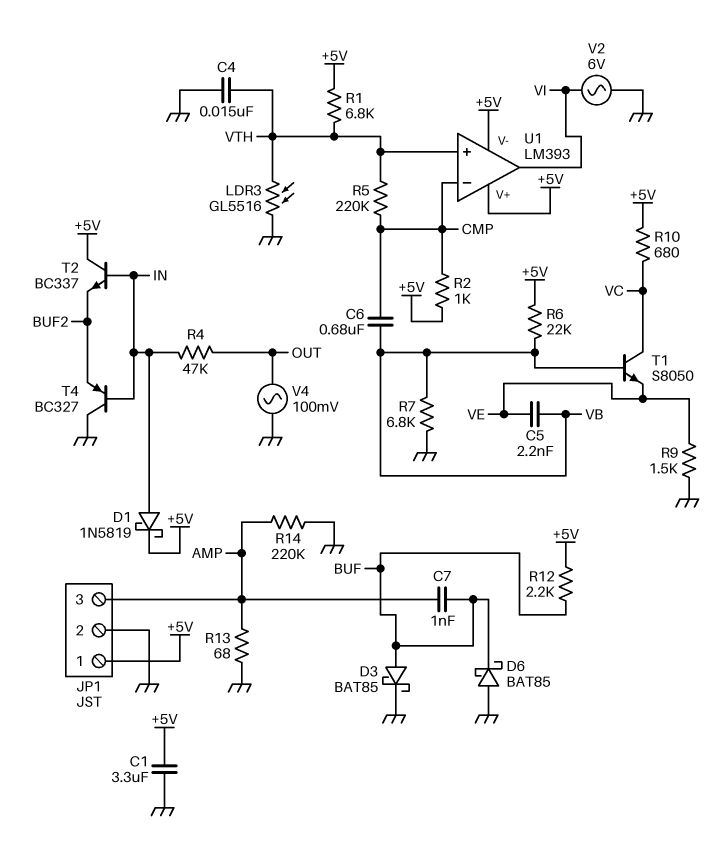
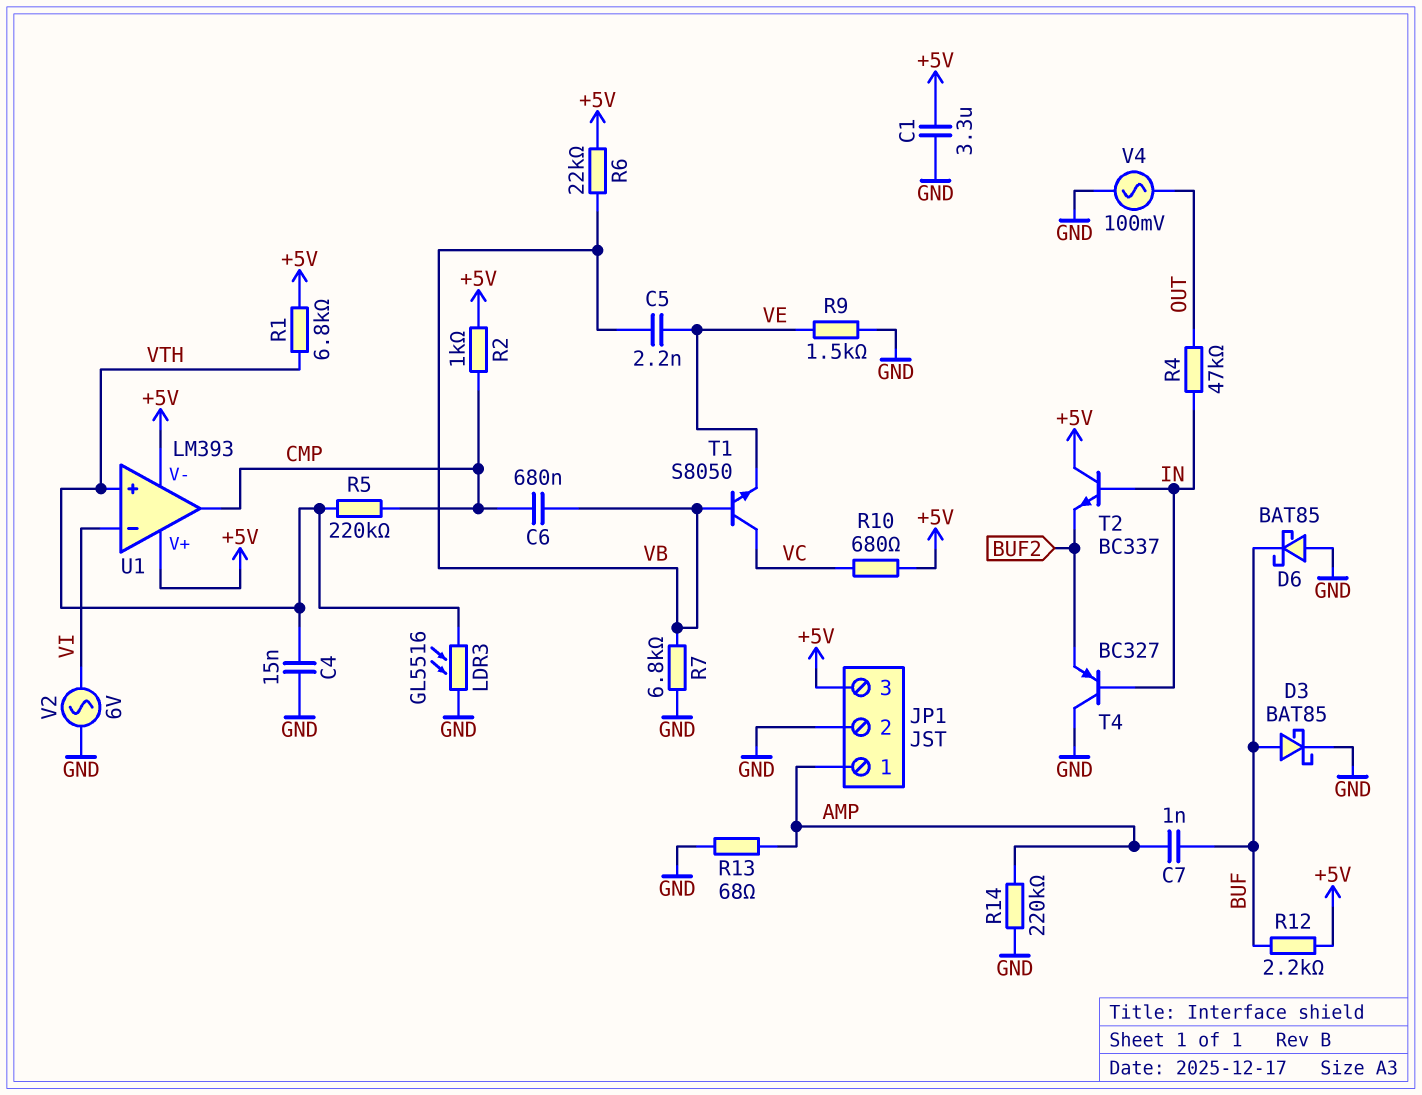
D1: schottky 1N5819 (A IN, K +5V) -> none
JP1 pin 1: +5V -> AMP
JP1 pin 3: AMP -> +5V
U1 pin in-: CMP -> VI
U1 pin out: VI -> CMP

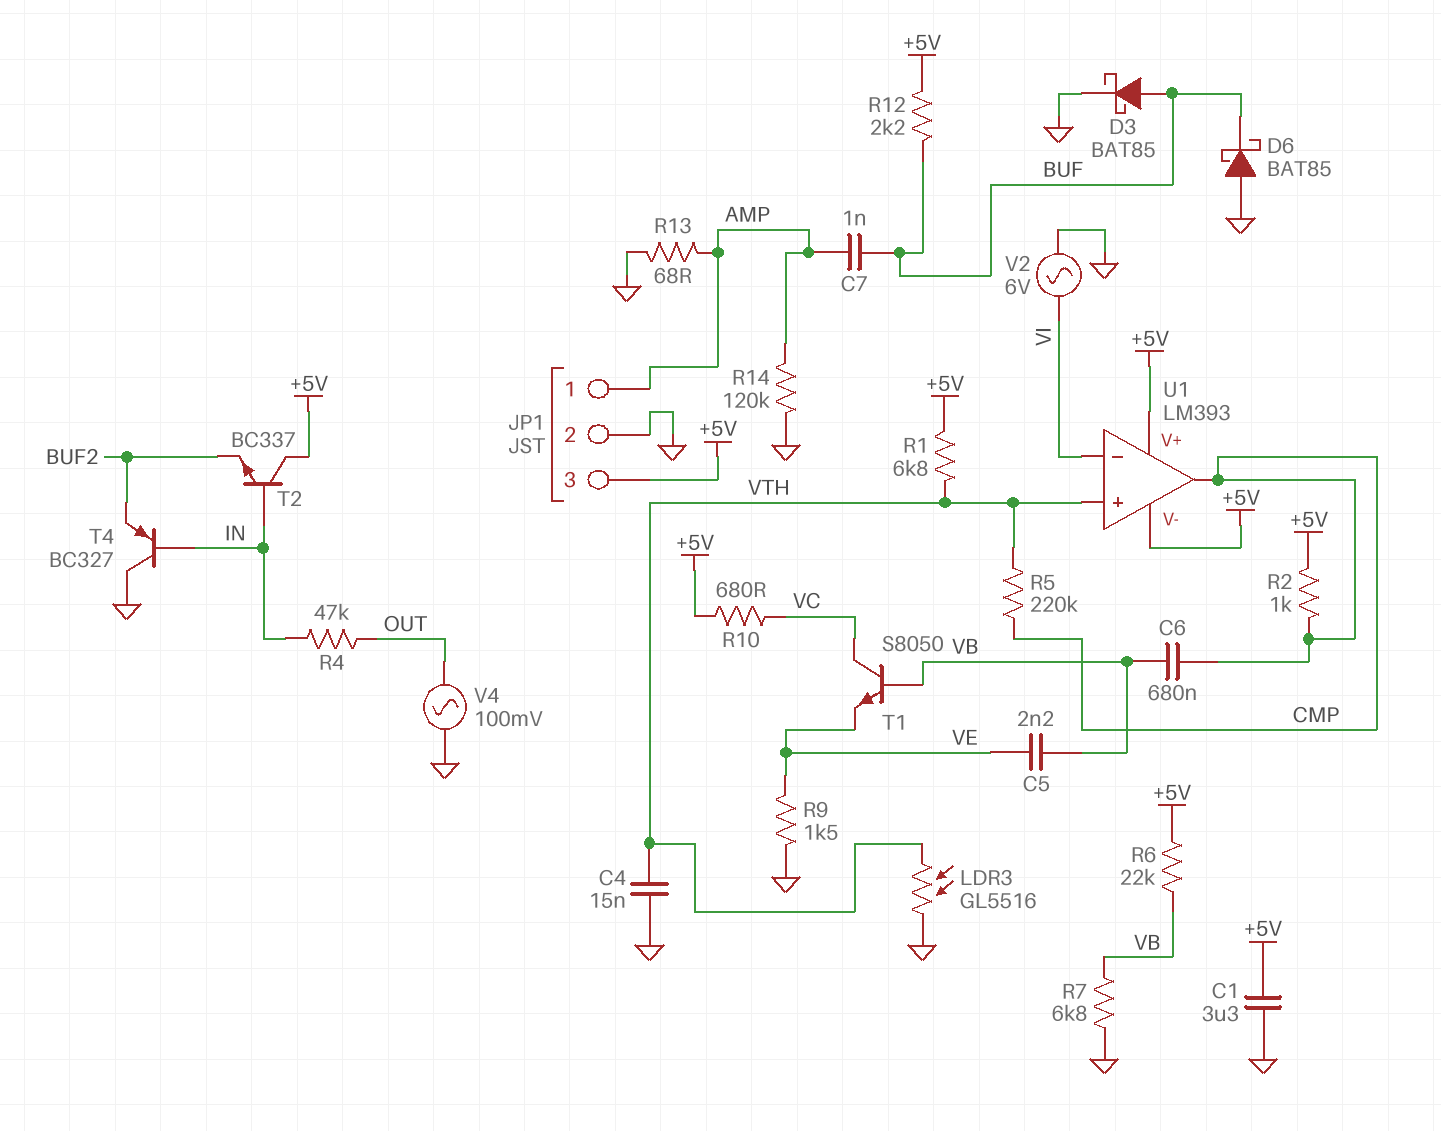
R14: 220k (AMP, GND) -> 120k (AMP, GND)

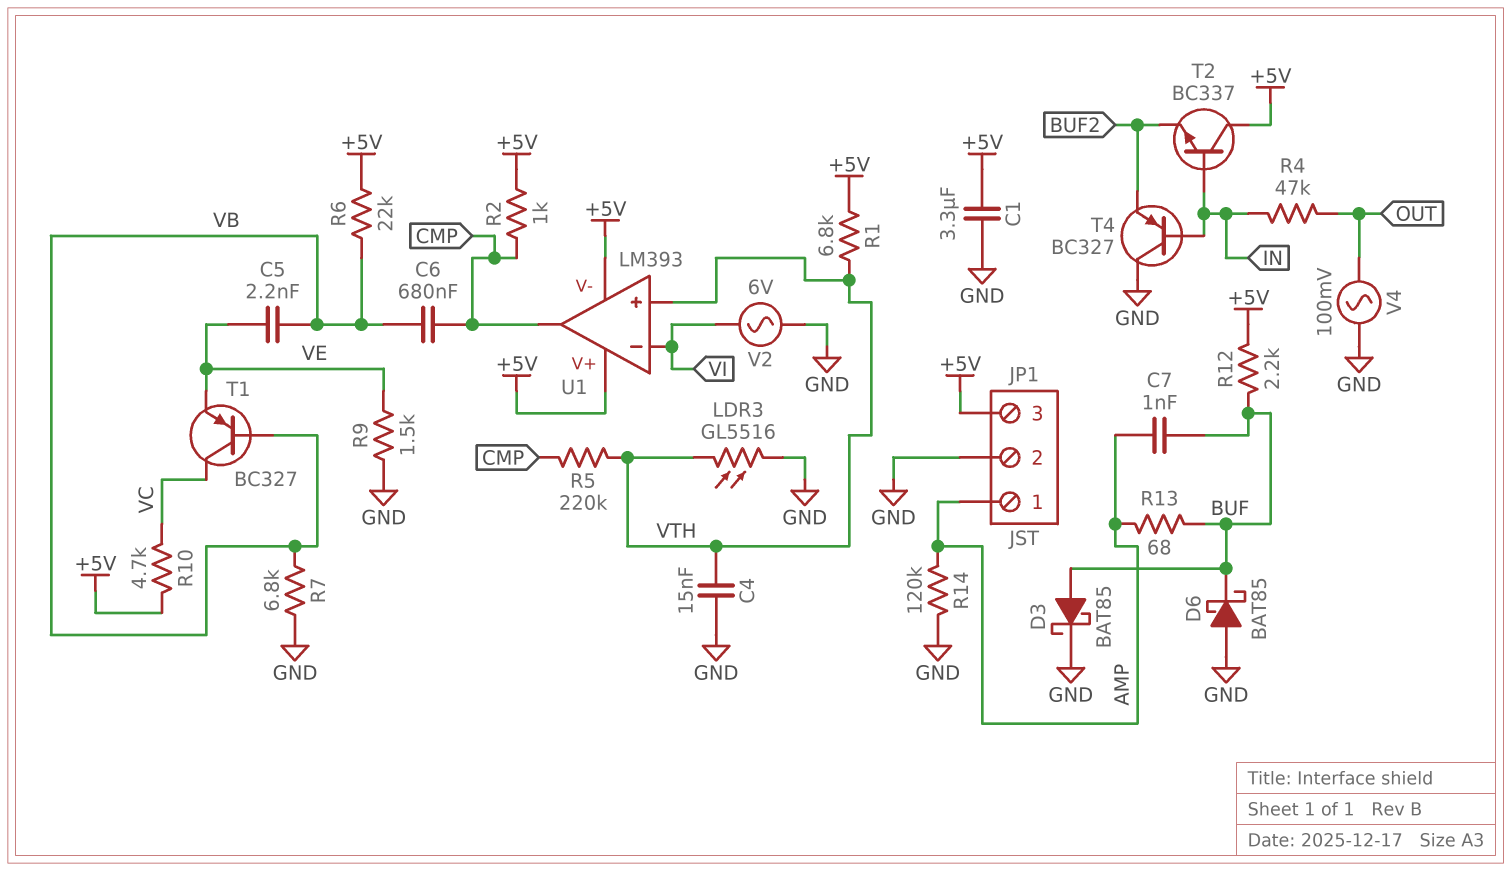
R10: 680 (+5V, VC) -> 4.7k (+5V, VC)
R13: 68 (AMP, GND) -> 68 (AMP, BUF)
T1: NPN S8050 (B VB, C VC, E VE) -> PNP BC327 (B VB, C VC, E VE)

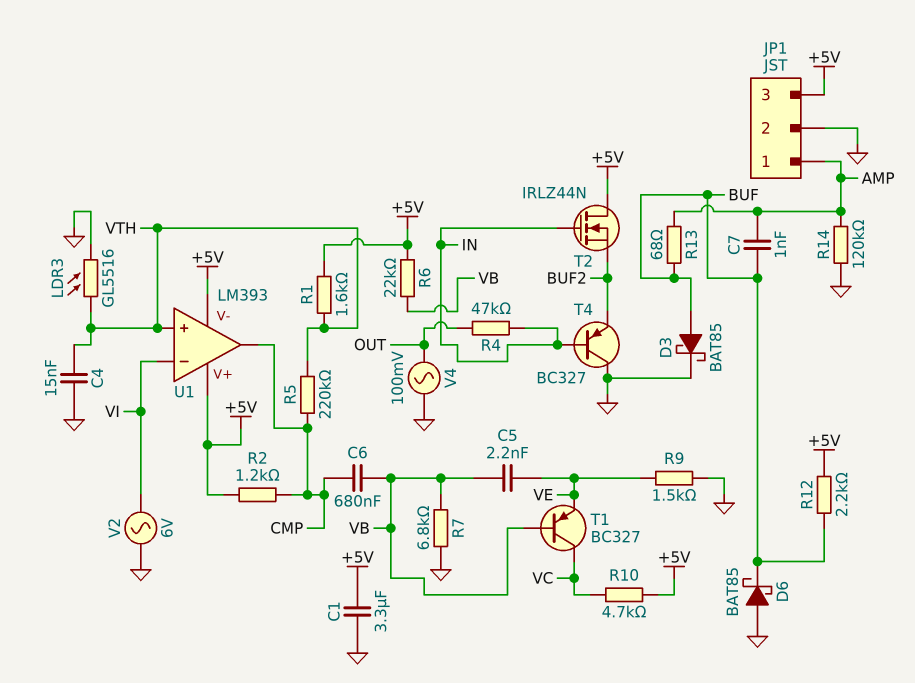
R1: 6.8k (+5V, VTH) -> 1.6k (+5V, VTH)
R2: 1k (+5V, CMP) -> 1.2k (+5V, CMP)
T2: NPN BC337 (B IN, C +5V, E BUF2) -> NMOS IRLZ44N (G IN, D +5V, S BUF2)

